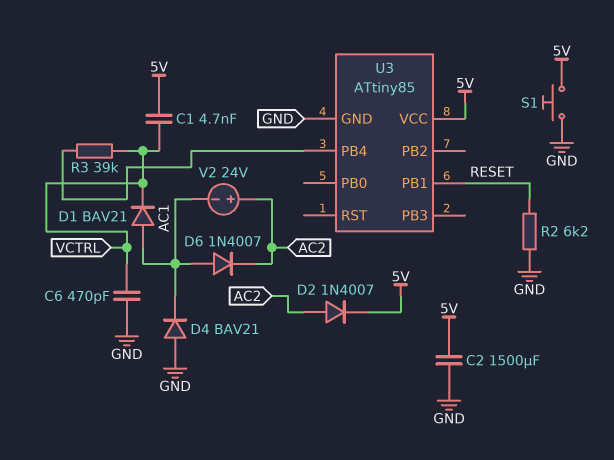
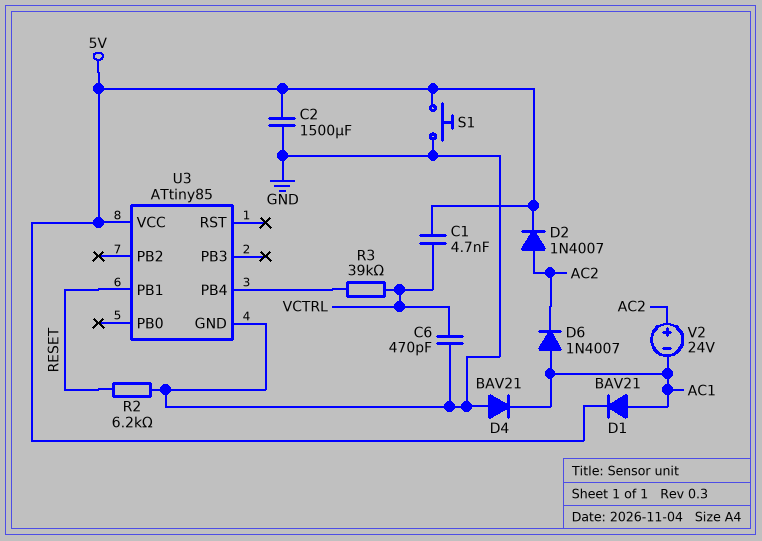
D1: diode BAV21 (A AC1, K VCTRL) -> diode BAV21 (A AC1, K 5V)

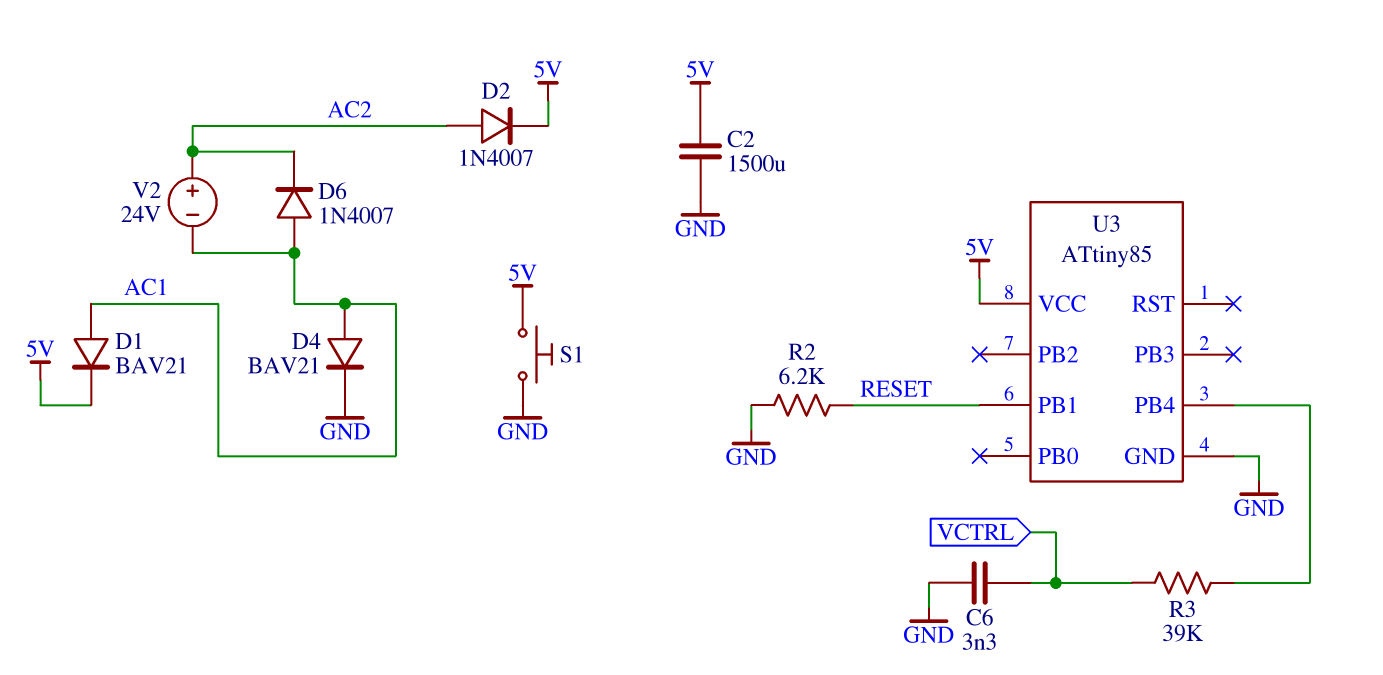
C1: 4.7nF (5V, VCTRL) -> none
C6: 470pF (GND, VCTRL) -> 3.3nF (GND, VCTRL)
D4: diode BAV21 (A GND, K AC1) -> diode BAV21 (A AC1, K GND)

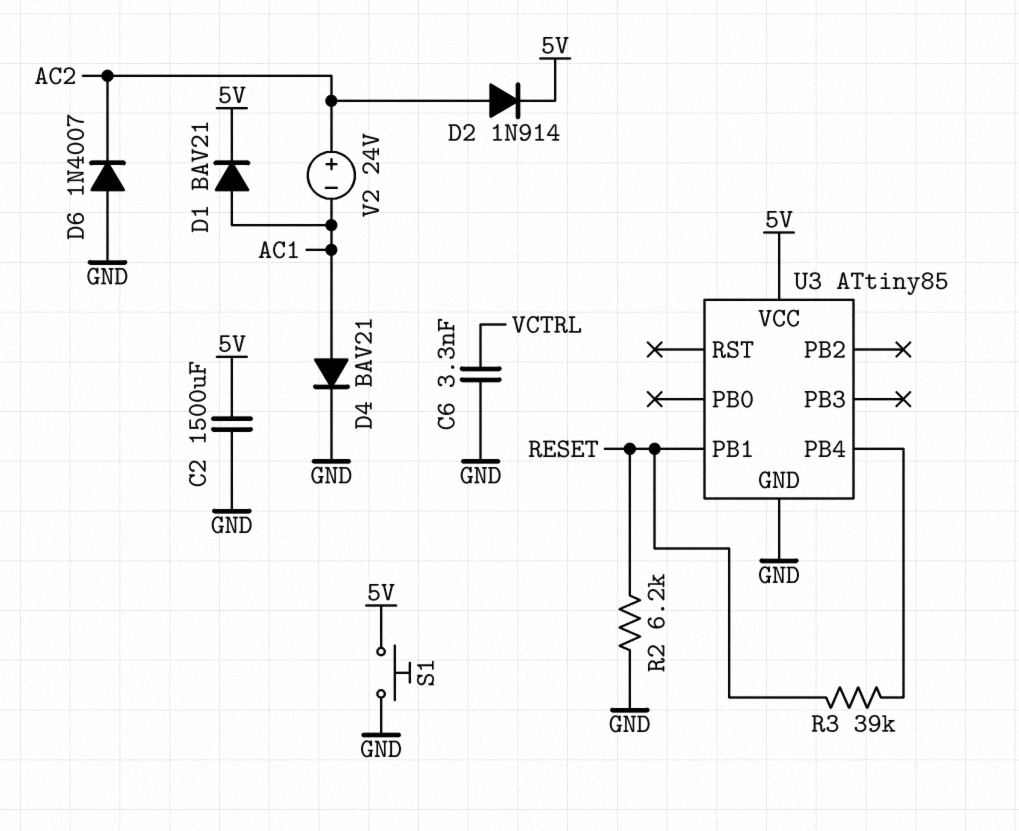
D2: diode 1N4007 (A AC2, K 5V) -> diode 1N914 (A AC2, K 5V)
D6: diode 1N4007 (A AC1, K AC2) -> diode 1N4007 (A GND, K AC2)
R3: 39k (U3/PB4, VCTRL) -> 39k (RESET, U3/PB4)

